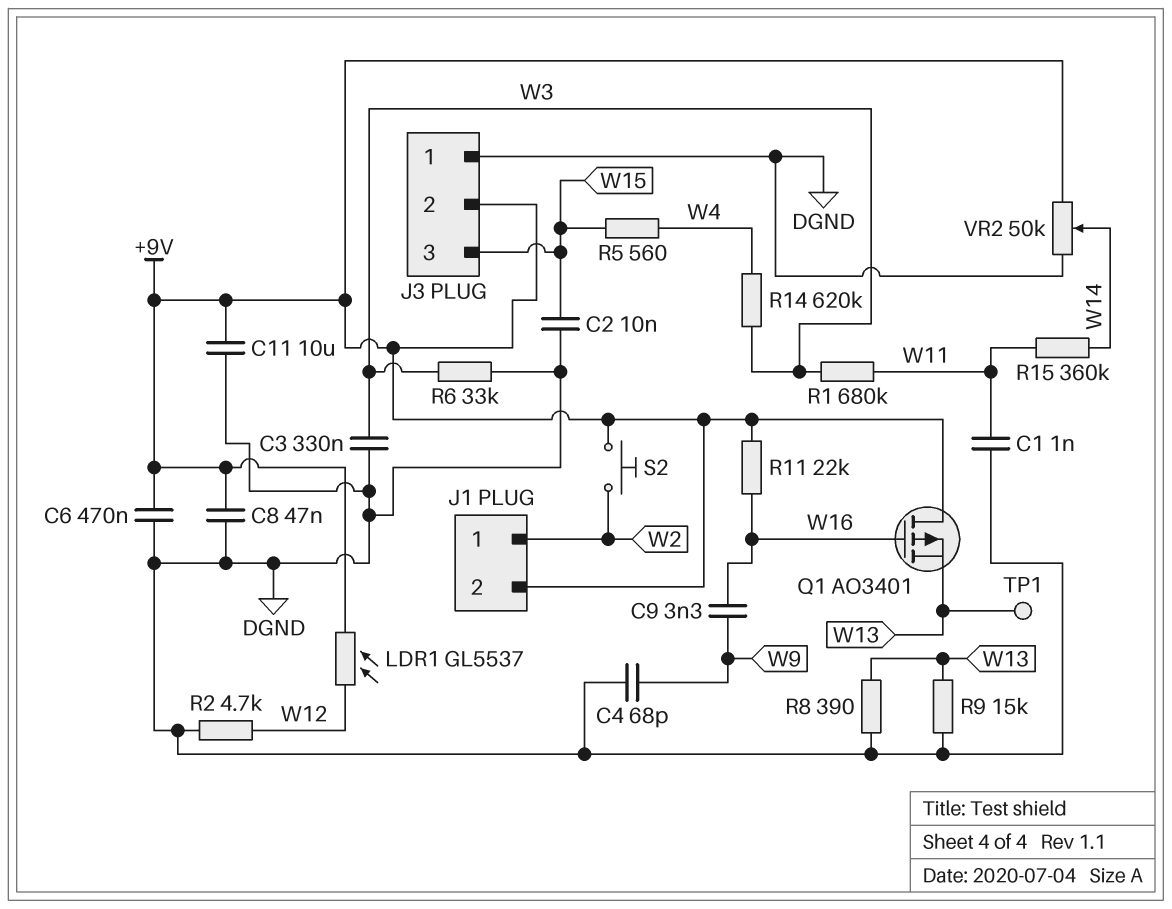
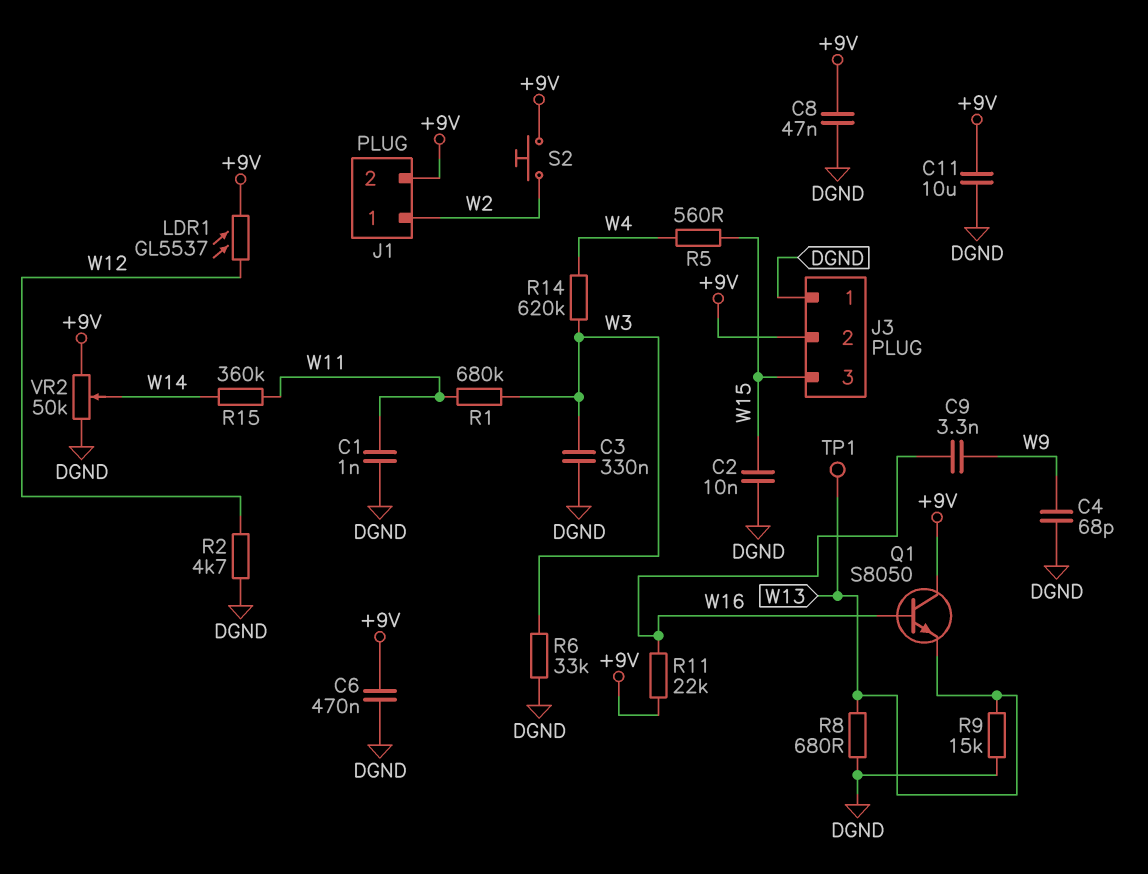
Q1: PMOS AO3401 (G W16, D +9V, S W13) -> NPN S8050 (B W16, C +9V, E W13)
R8: 390 (DGND, W13) -> 680 (DGND, W13)

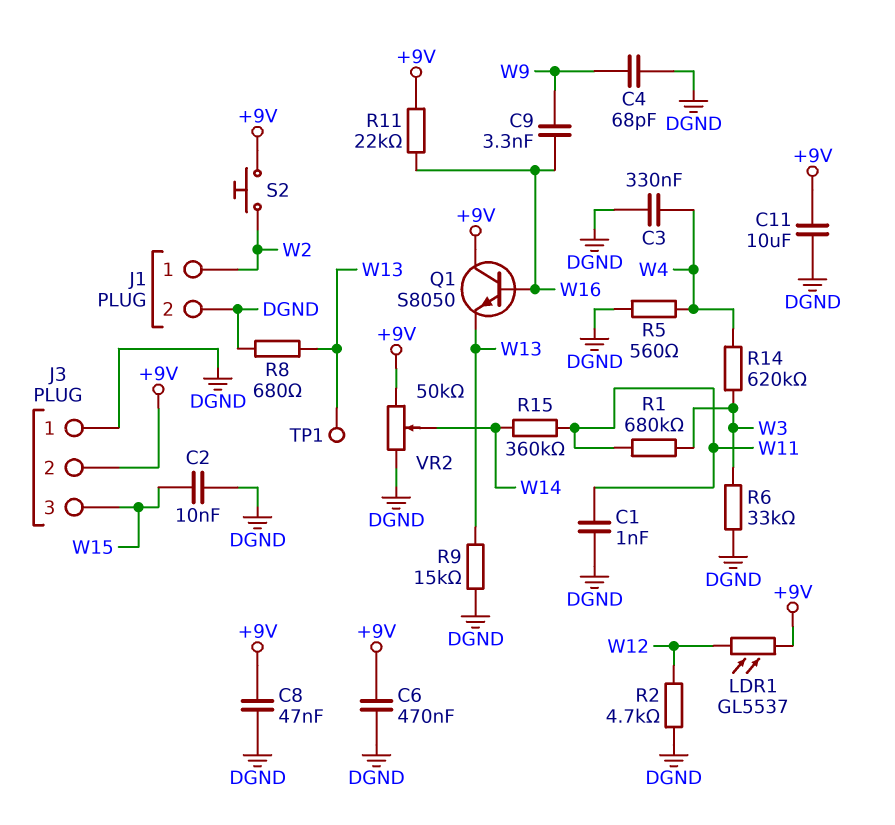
C3: 330nF (DGND, W3) -> 330nF (DGND, W4)
J1 pin 2: +9V -> DGND
R5: 560 (W4, W15) -> 560 (DGND, W4)

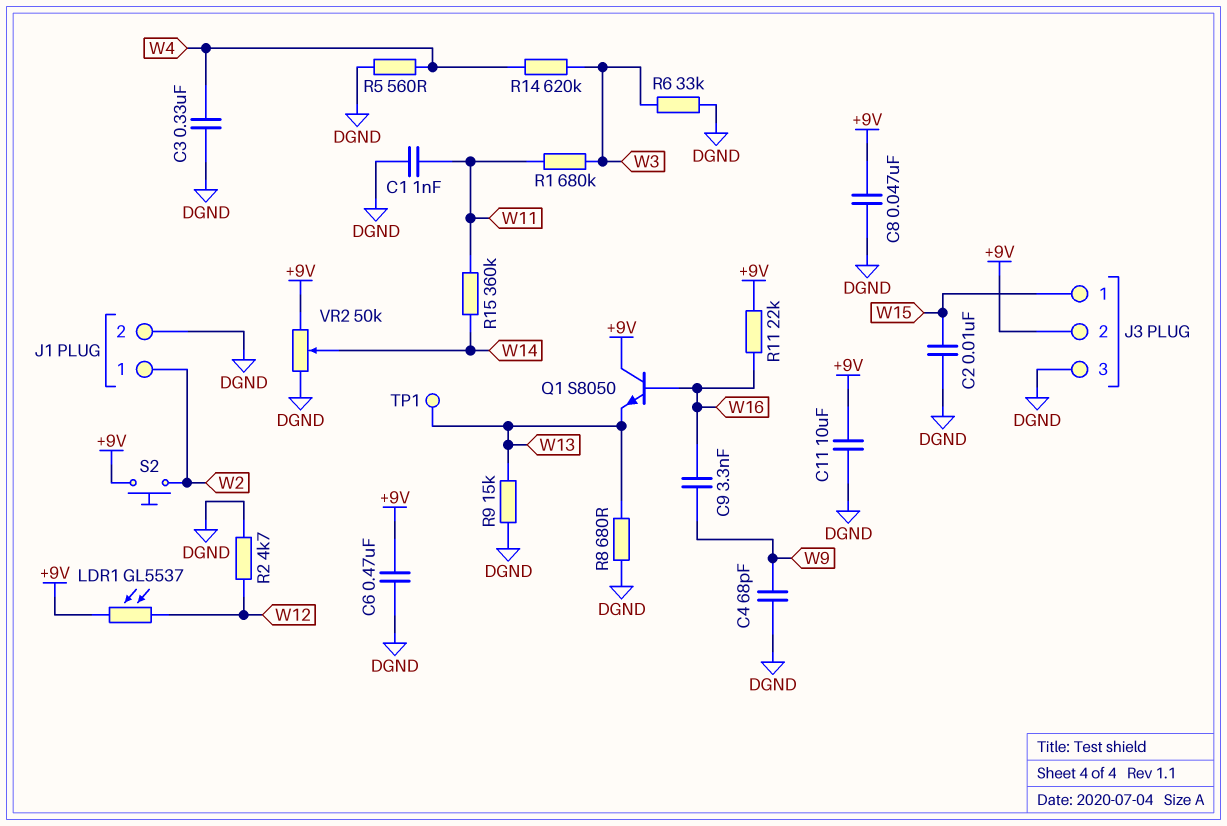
J3 pin 1: DGND -> W15
J3 pin 3: W15 -> DGND

